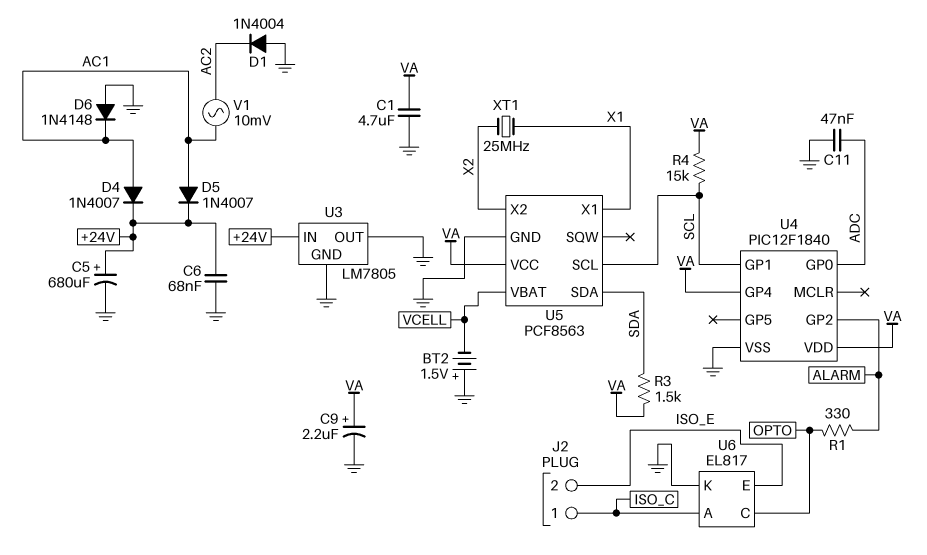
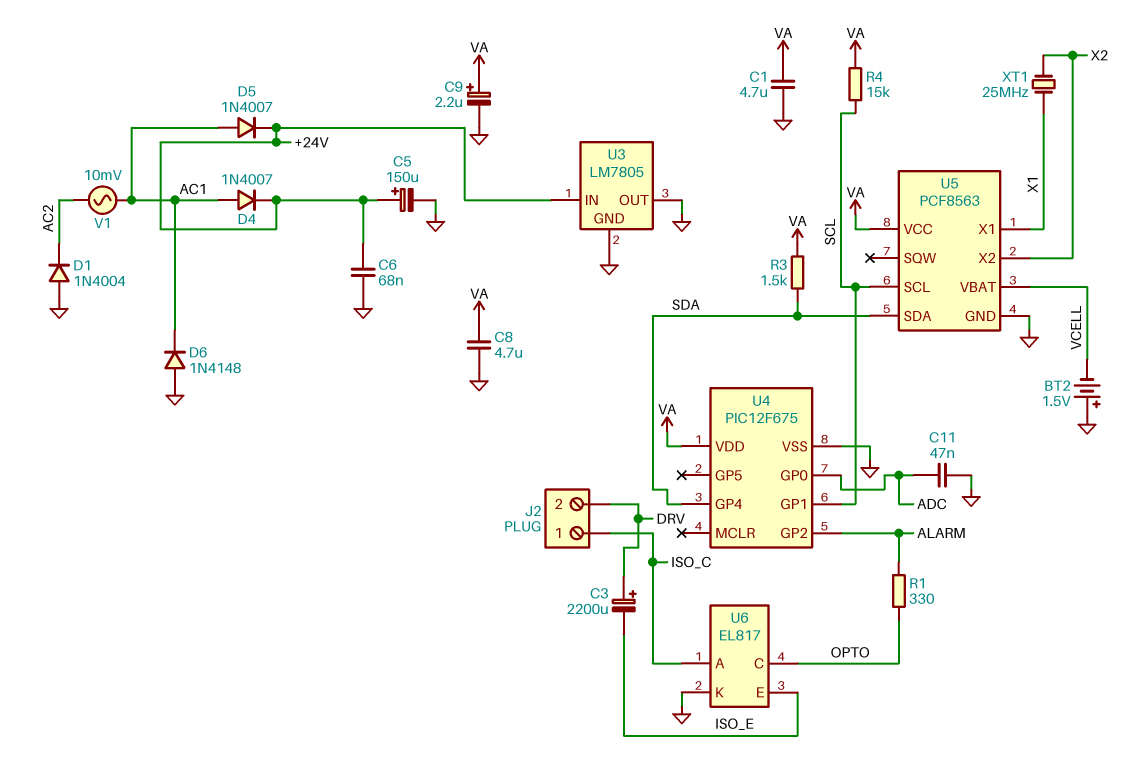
C3: none -> 2200uF (plus DRV, minus ISO_E)
C5: 680uF (plus +24V, minus GND) -> 150uF (plus +24V, minus GND)
C8: none -> 4.7uF (GND, VA)
J2 pin 2: ISO_E -> DRV
U4: PIC12F1840 -> PIC12F675
U4 pin GP4: VA -> SDA

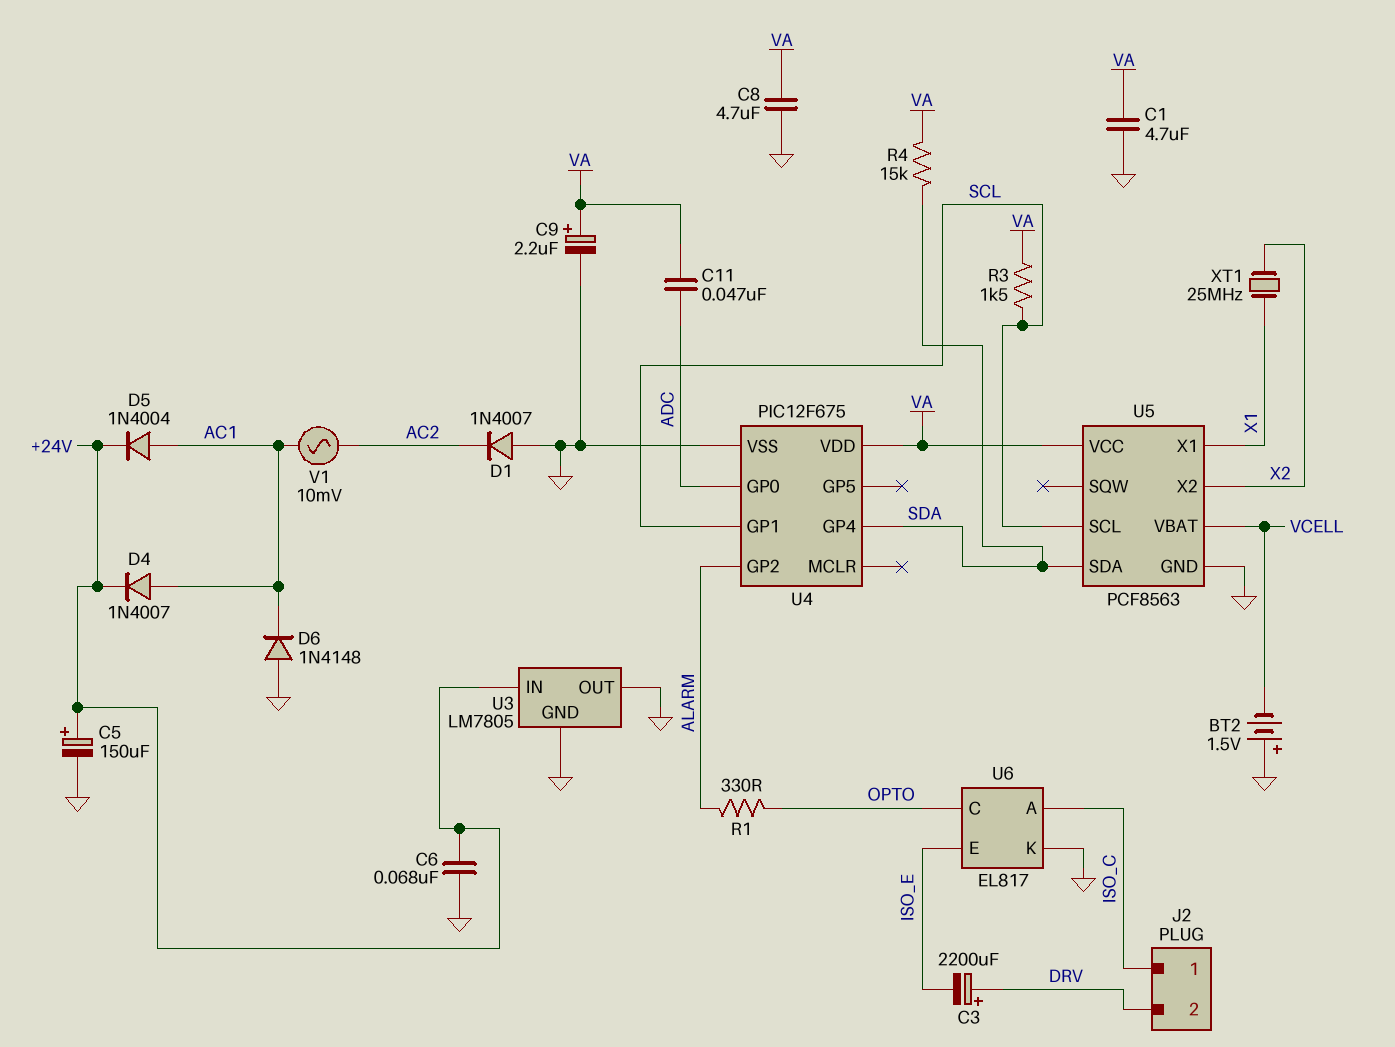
C11: 47nF (ADC, GND) -> 47nF (ADC, VA)
D1: diode 1N4004 (A GND, K AC2) -> diode 1N4007 (A GND, K AC2)
D5: diode 1N4007 (A AC1, K +24V) -> diode 1N4004 (A AC1, K +24V)
R3: 1.5k (SDA, VA) -> 1.5k (SCL, VA)
R4: 15k (SCL, VA) -> 15k (SDA, VA)

